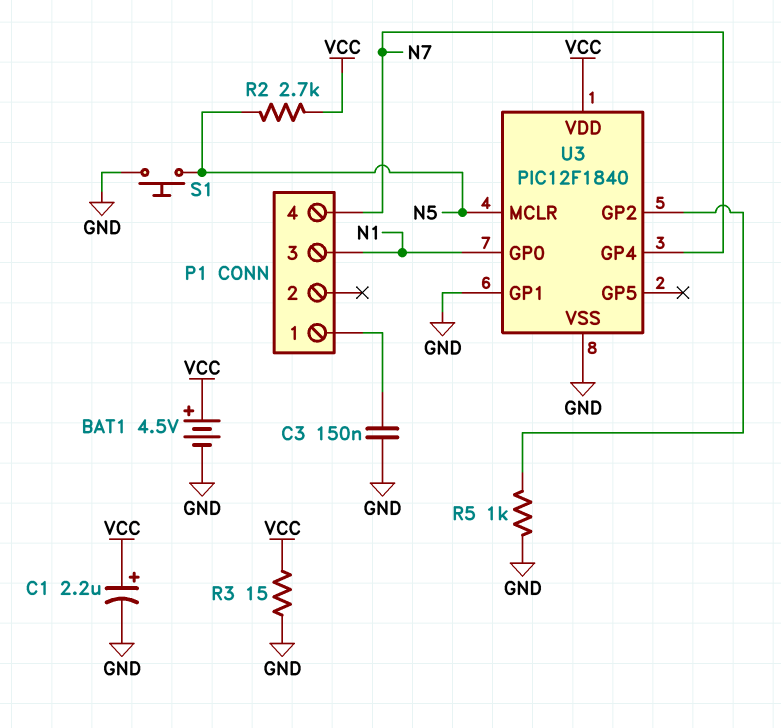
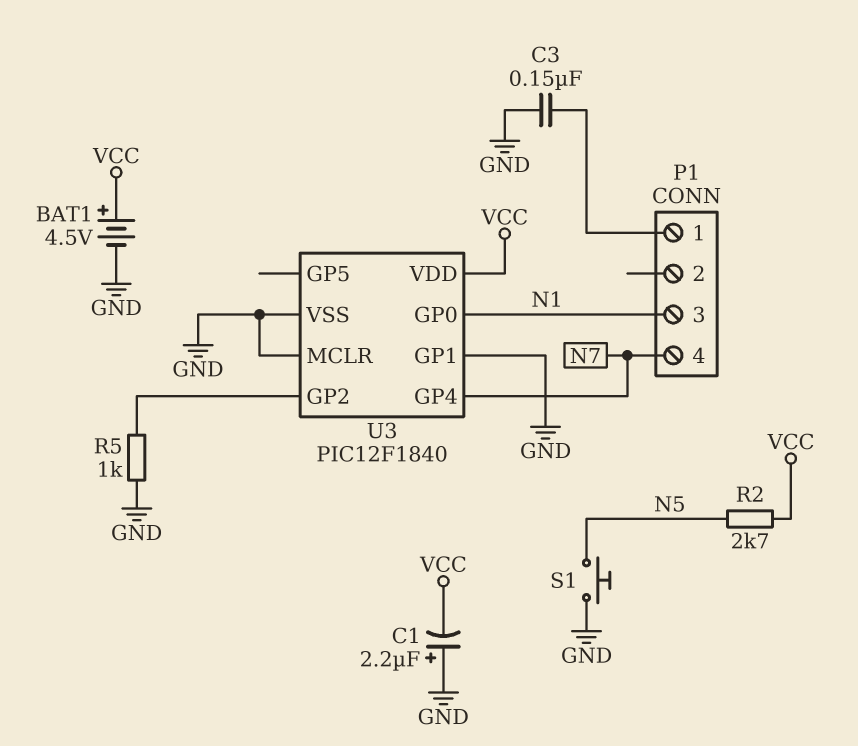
C1: 2.2uF (plus VCC, minus GND) -> 2.2uF (plus GND, minus VCC)
R3: 15 (GND, VCC) -> none
U3 pin MCLR: N5 -> GND

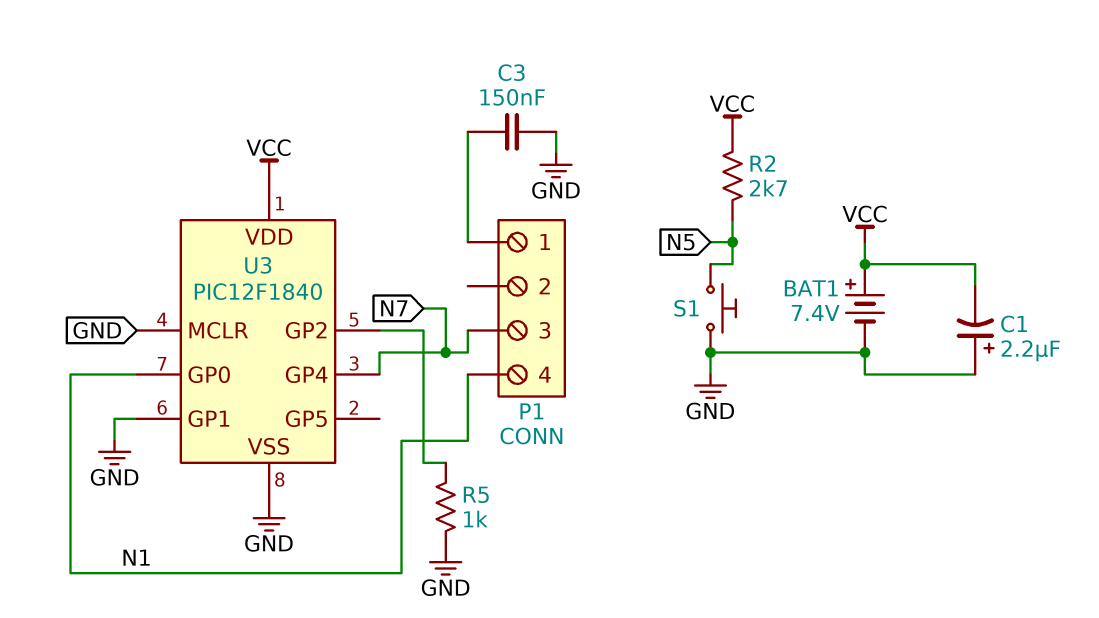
BAT1: 4.5V (plus VCC, minus GND) -> 7.4V (plus VCC, minus GND)
P1 pin 3: N1 -> N7
P1 pin 4: N7 -> N1

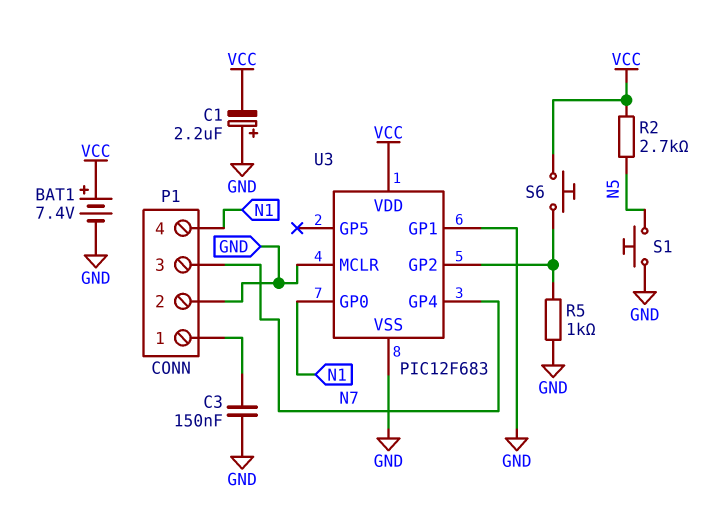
P1 pin 2: none -> GND
S6: none -> button (U3/GP2, VCC)
U3: PIC12F1840 -> PIC12F683

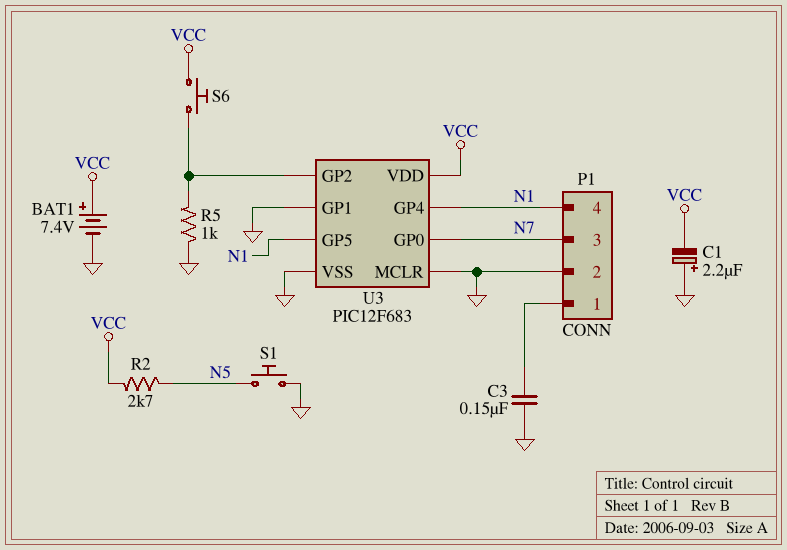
U3 pin GP0: N1 -> N7
U3 pin GP4: N7 -> N1
U3 pin GP5: none -> N1

